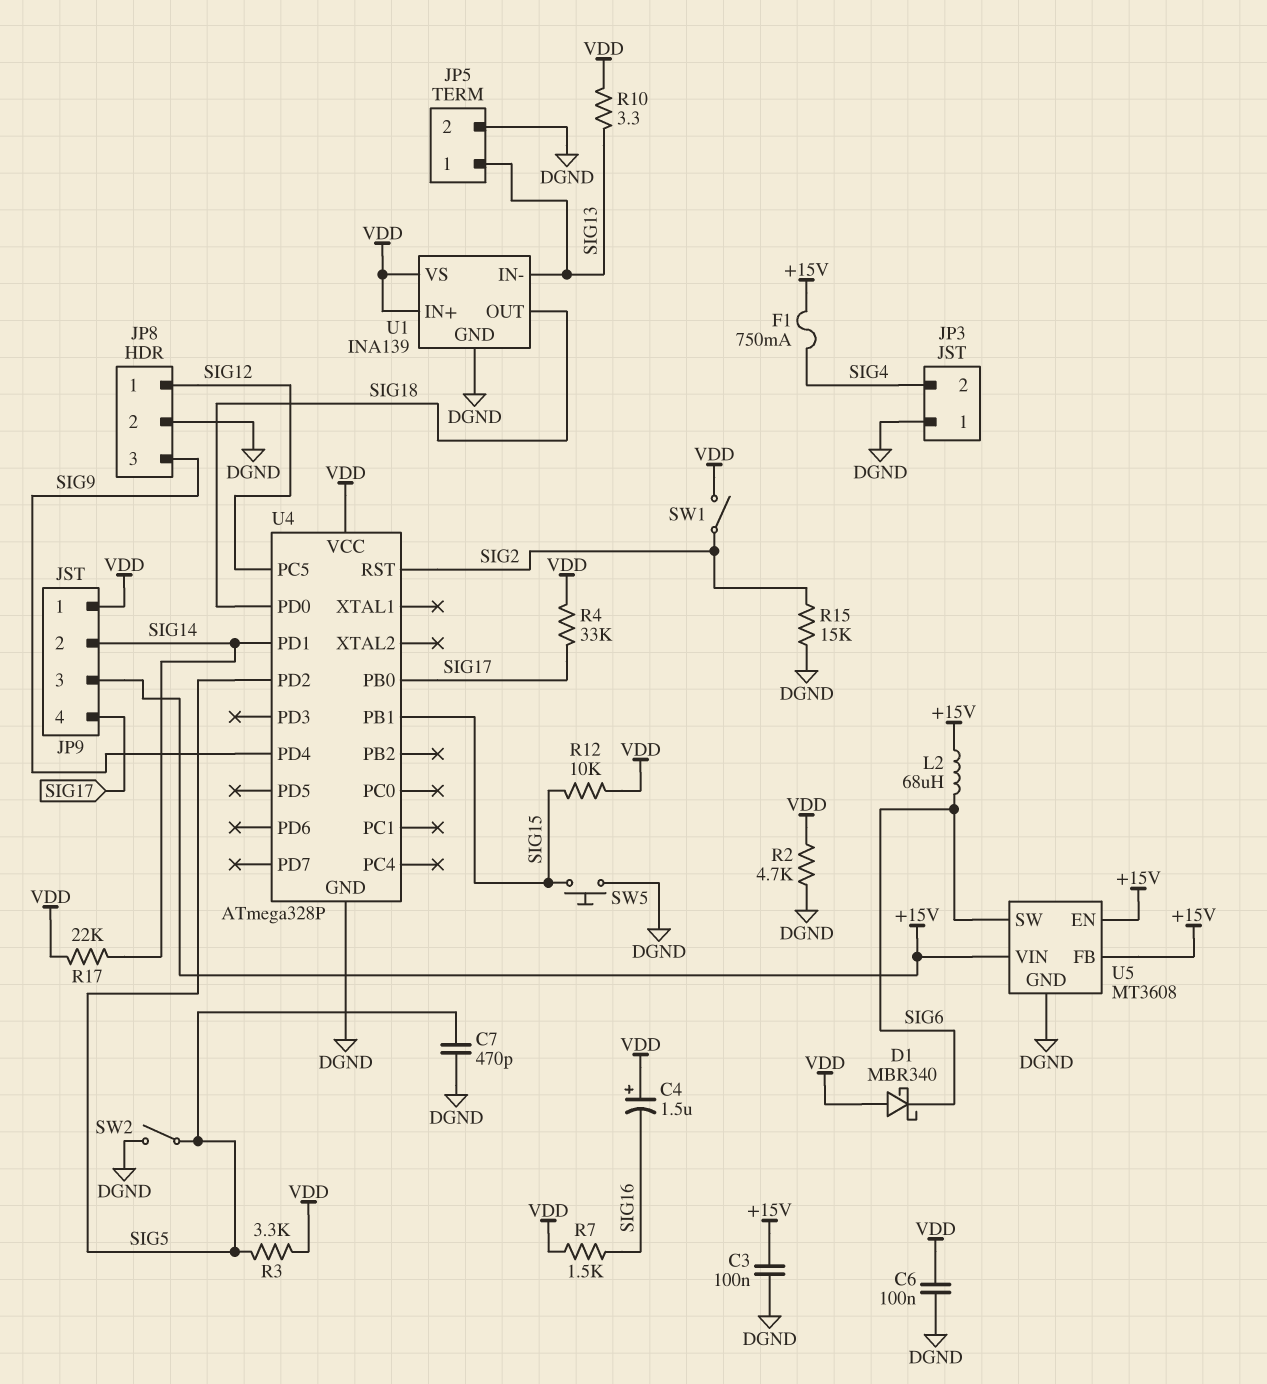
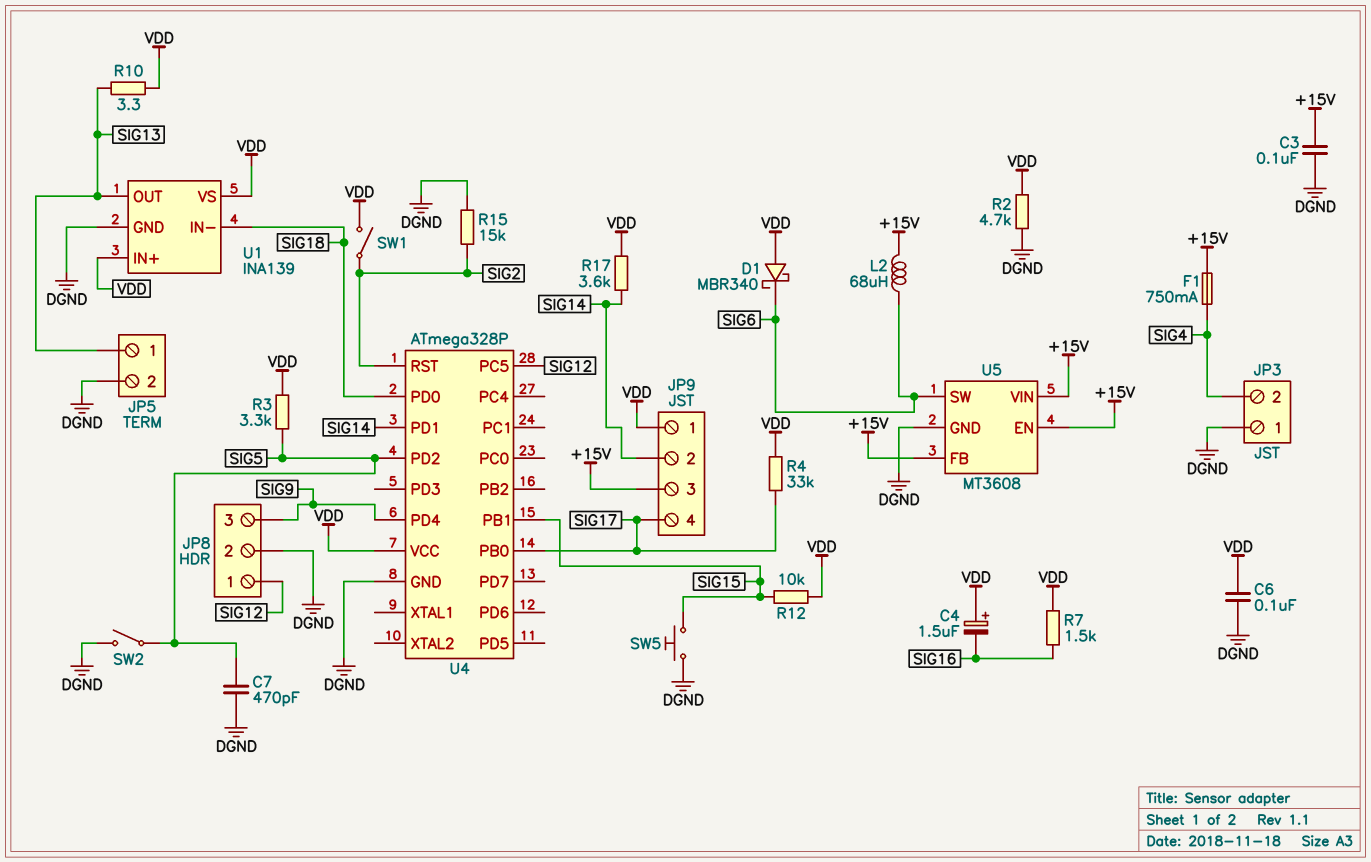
R17: 22k (SIG14, VDD) -> 3.6k (SIG14, VDD)
U1 pin IN-: SIG13 -> SIG18
U1 pin OUT: SIG18 -> SIG13

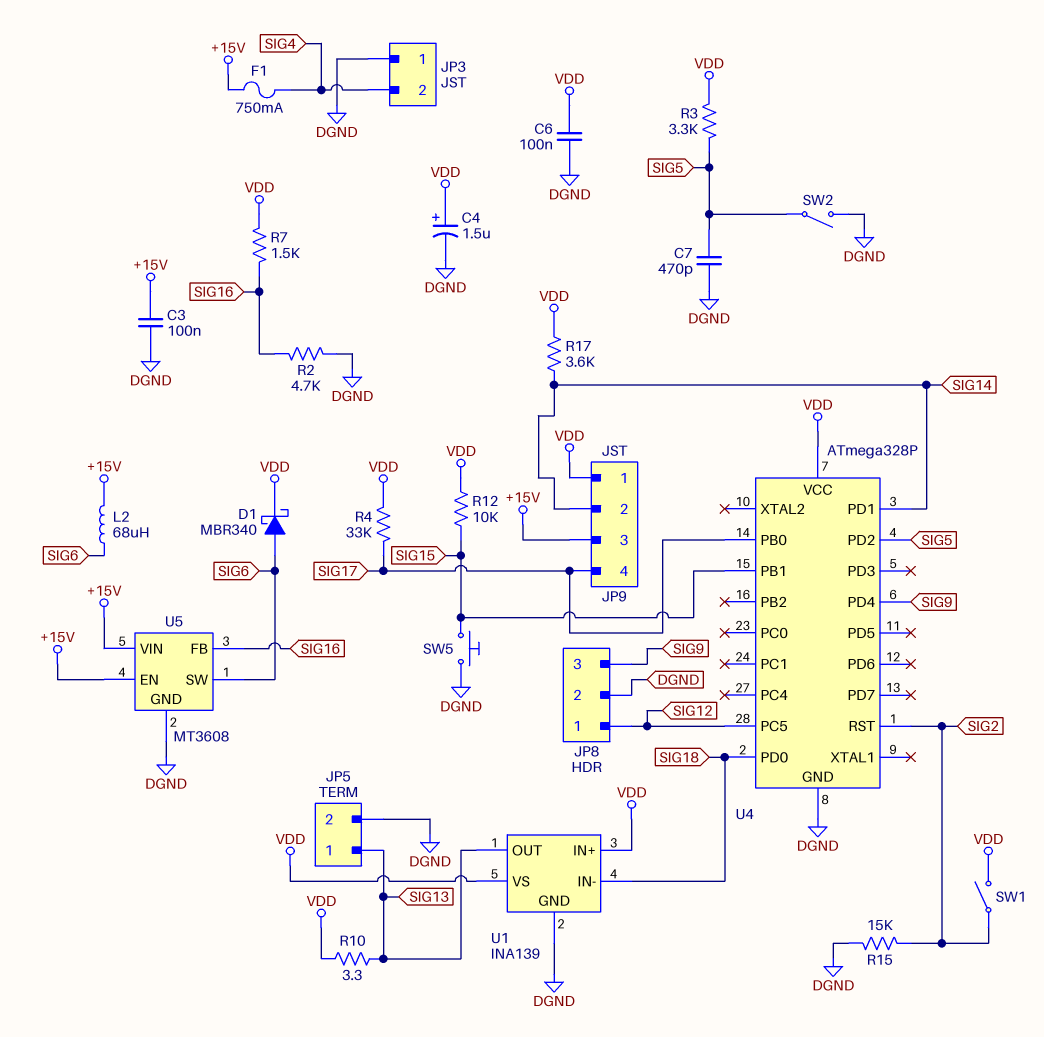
C4: 1.5uF (plus VDD, minus SIG16) -> 1.5uF (plus VDD, minus DGND)
D1: schottky MBR340 (A VDD, K SIG6) -> schottky MBR340 (A SIG6, K VDD)
R2: 4.7k (DGND, VDD) -> 4.7k (DGND, SIG16)
U5 pin FB: +15V -> SIG16

